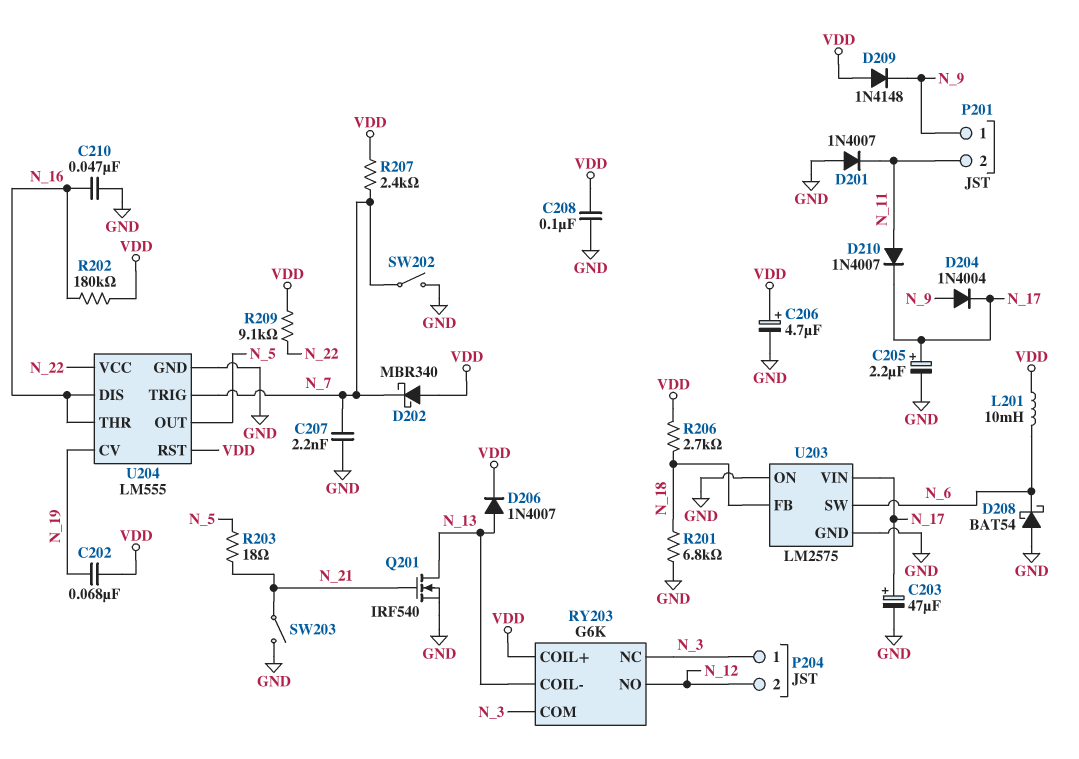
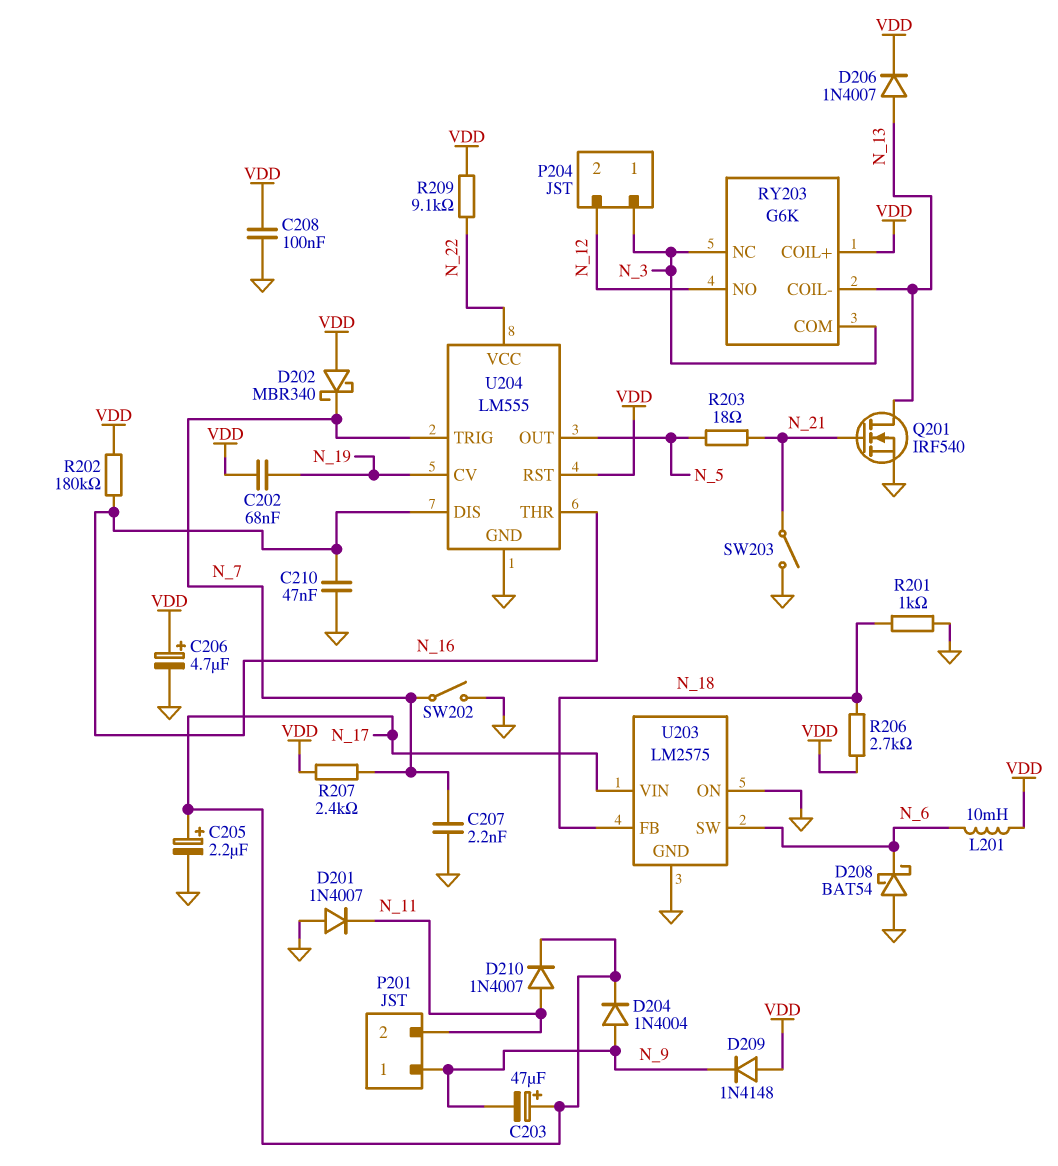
C203: 47uF (plus N_17, minus GND) -> 47uF (plus N_17, minus N_9)
R201: 6.8k (GND, N_18) -> 1k (GND, N_18)

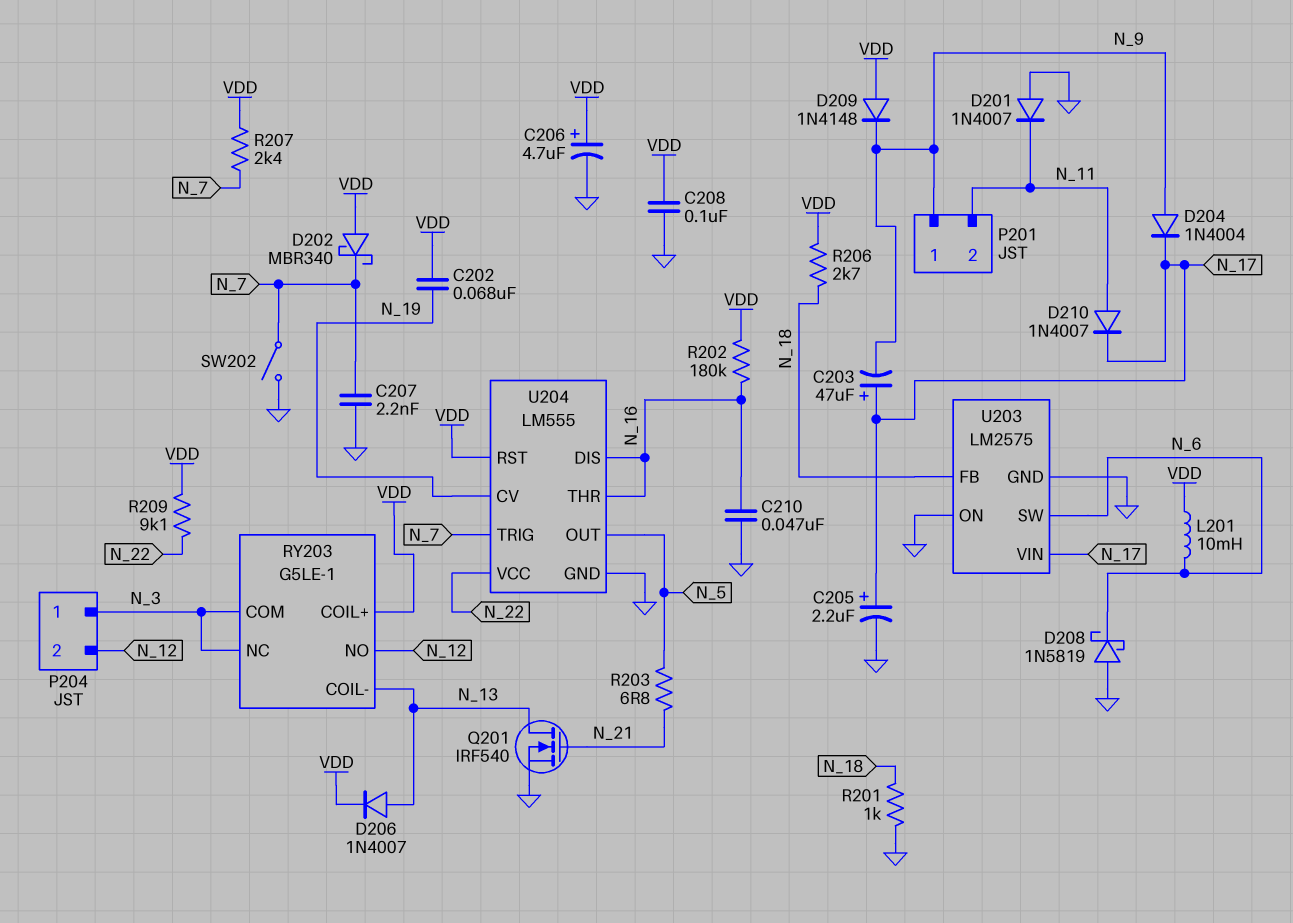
D208: schottky BAT54 (A GND, K N_6) -> schottky 1N5819 (A GND, K N_6)
R203: 18 (N_5, N_21) -> 6.8 (N_5, N_21)
RY203: G6K -> G5LE-1
SW203: switch (GND, N_21) -> none

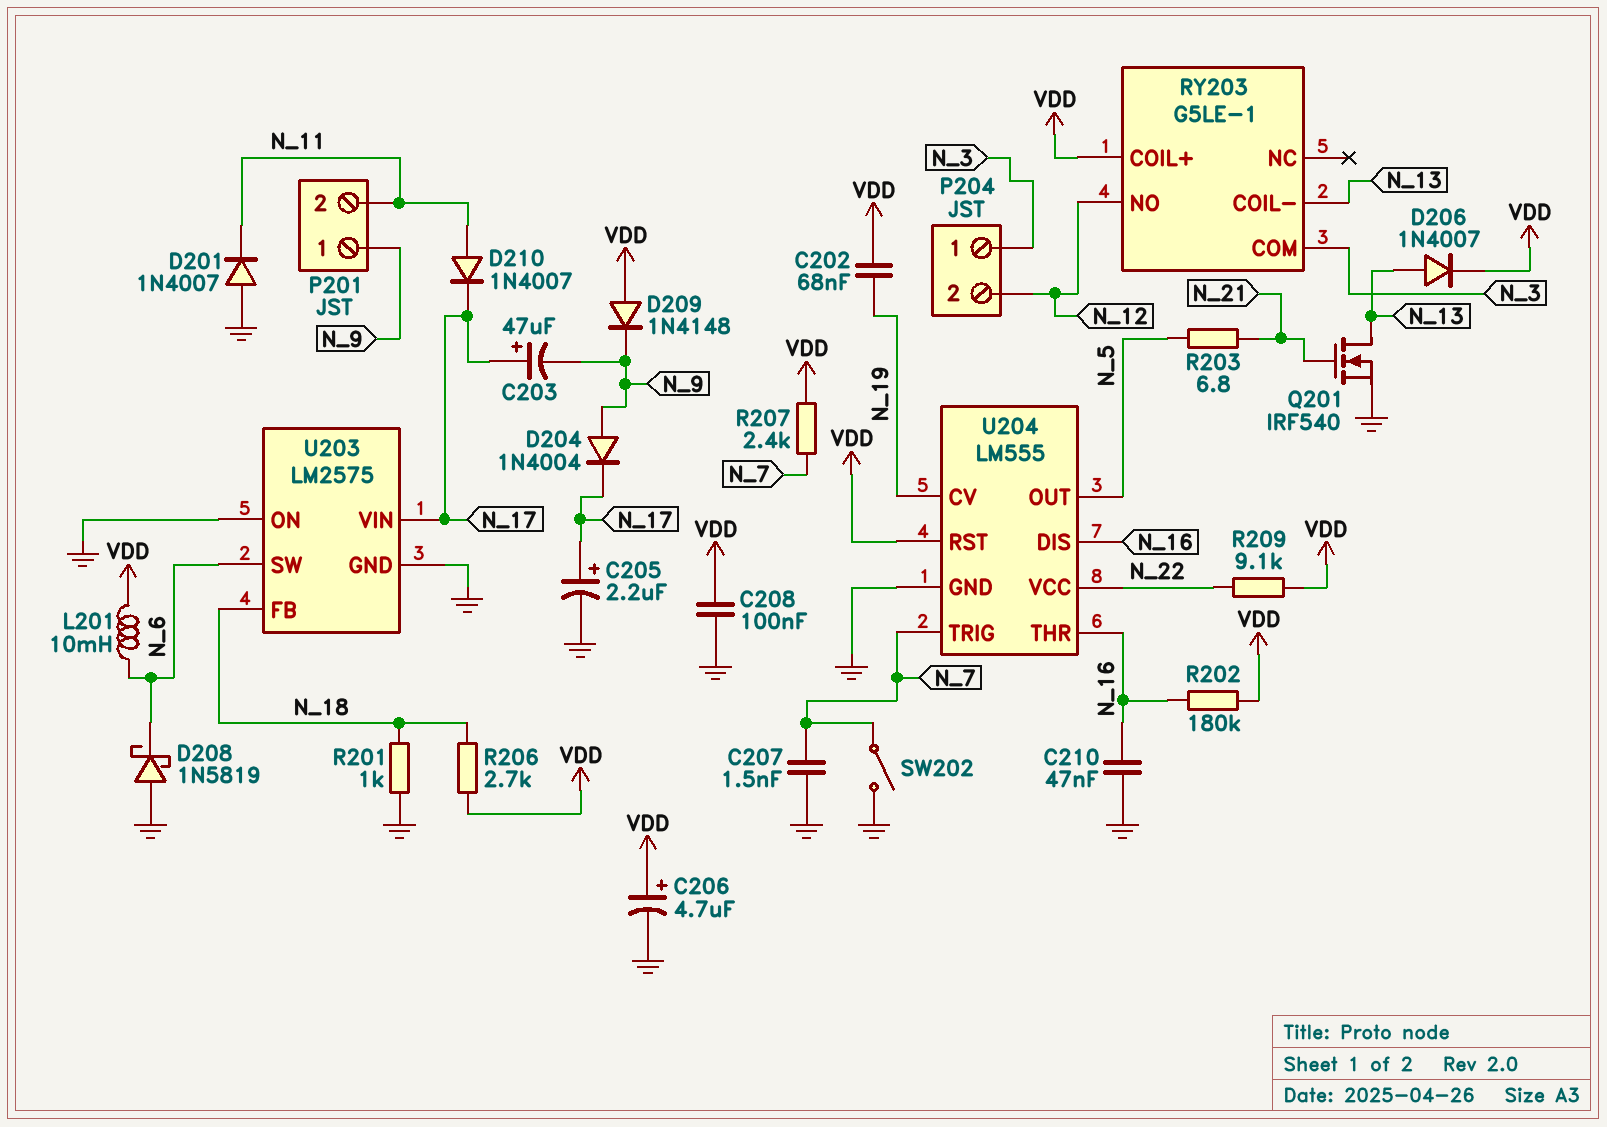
C207: 2.2nF (GND, N_7) -> 1.5nF (GND, N_7)
D202: schottky MBR340 (A VDD, K N_7) -> none
RY203 pin NC: N_3 -> none

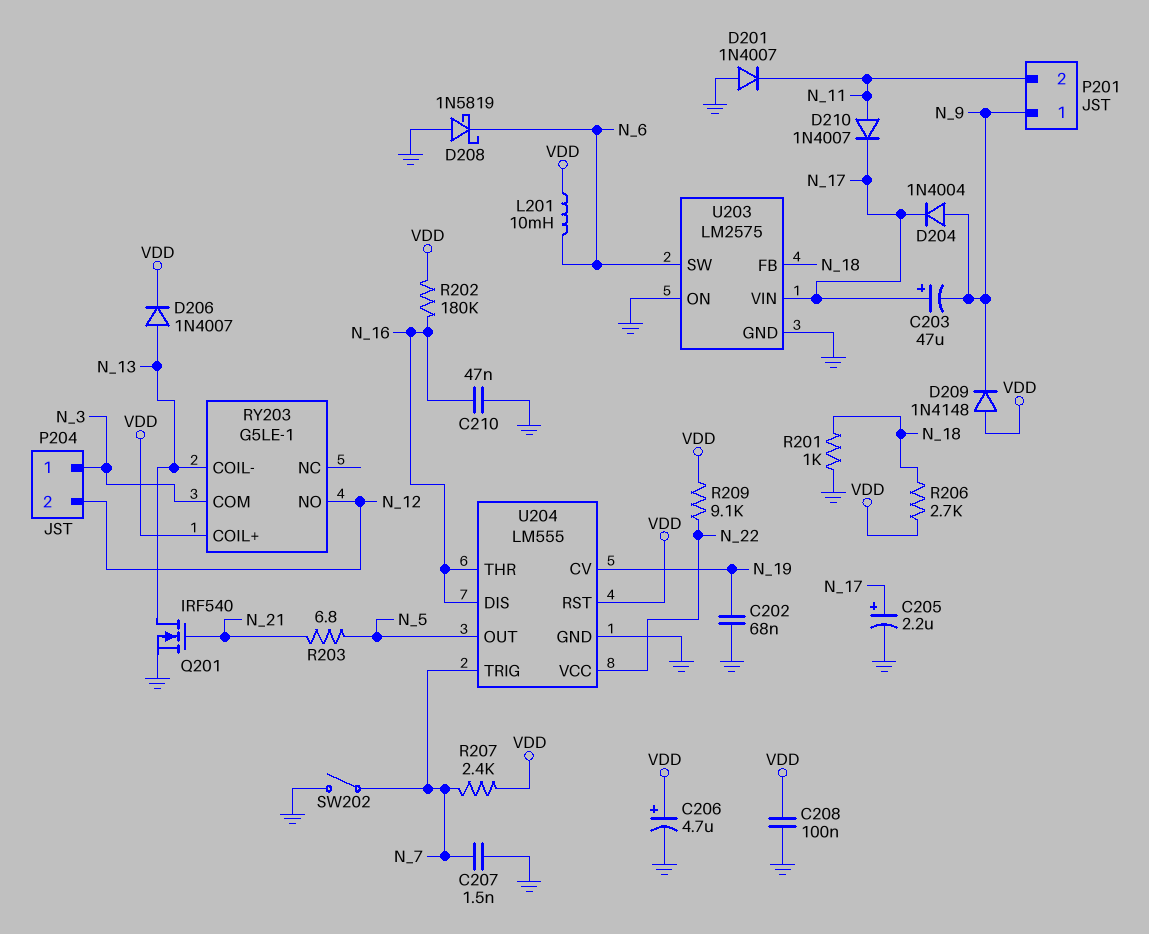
C202: 68nF (N_19, VDD) -> 68nF (GND, N_19)

